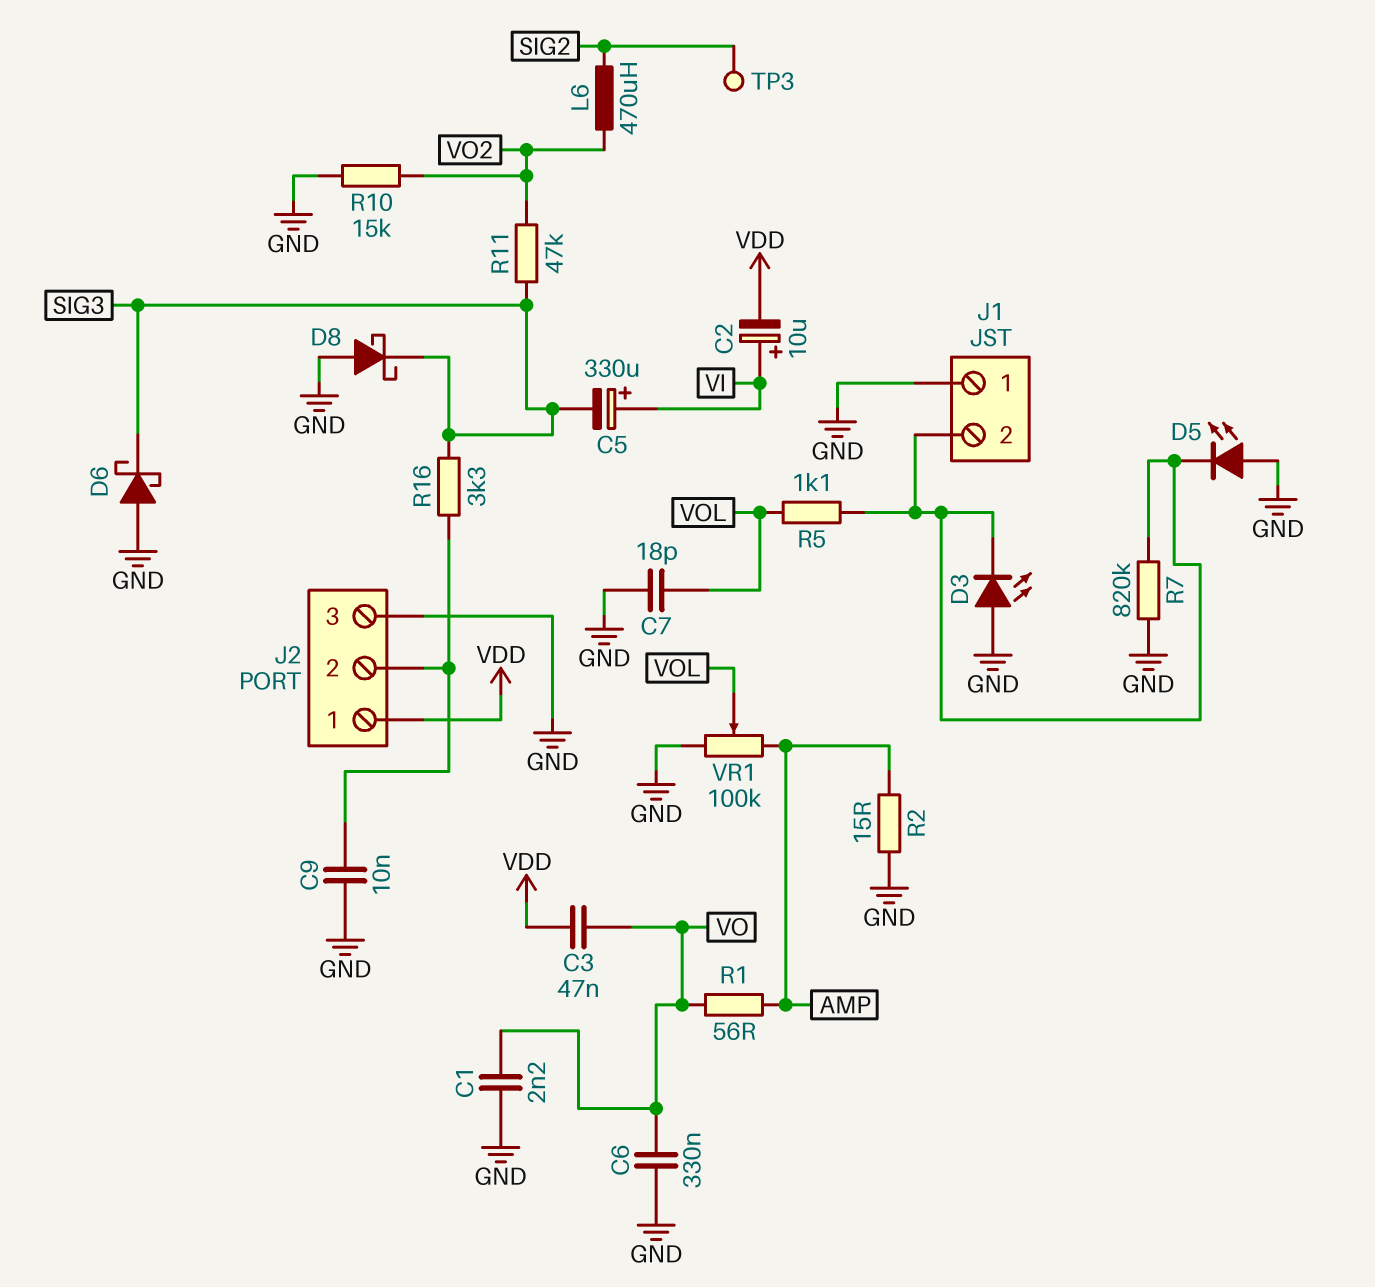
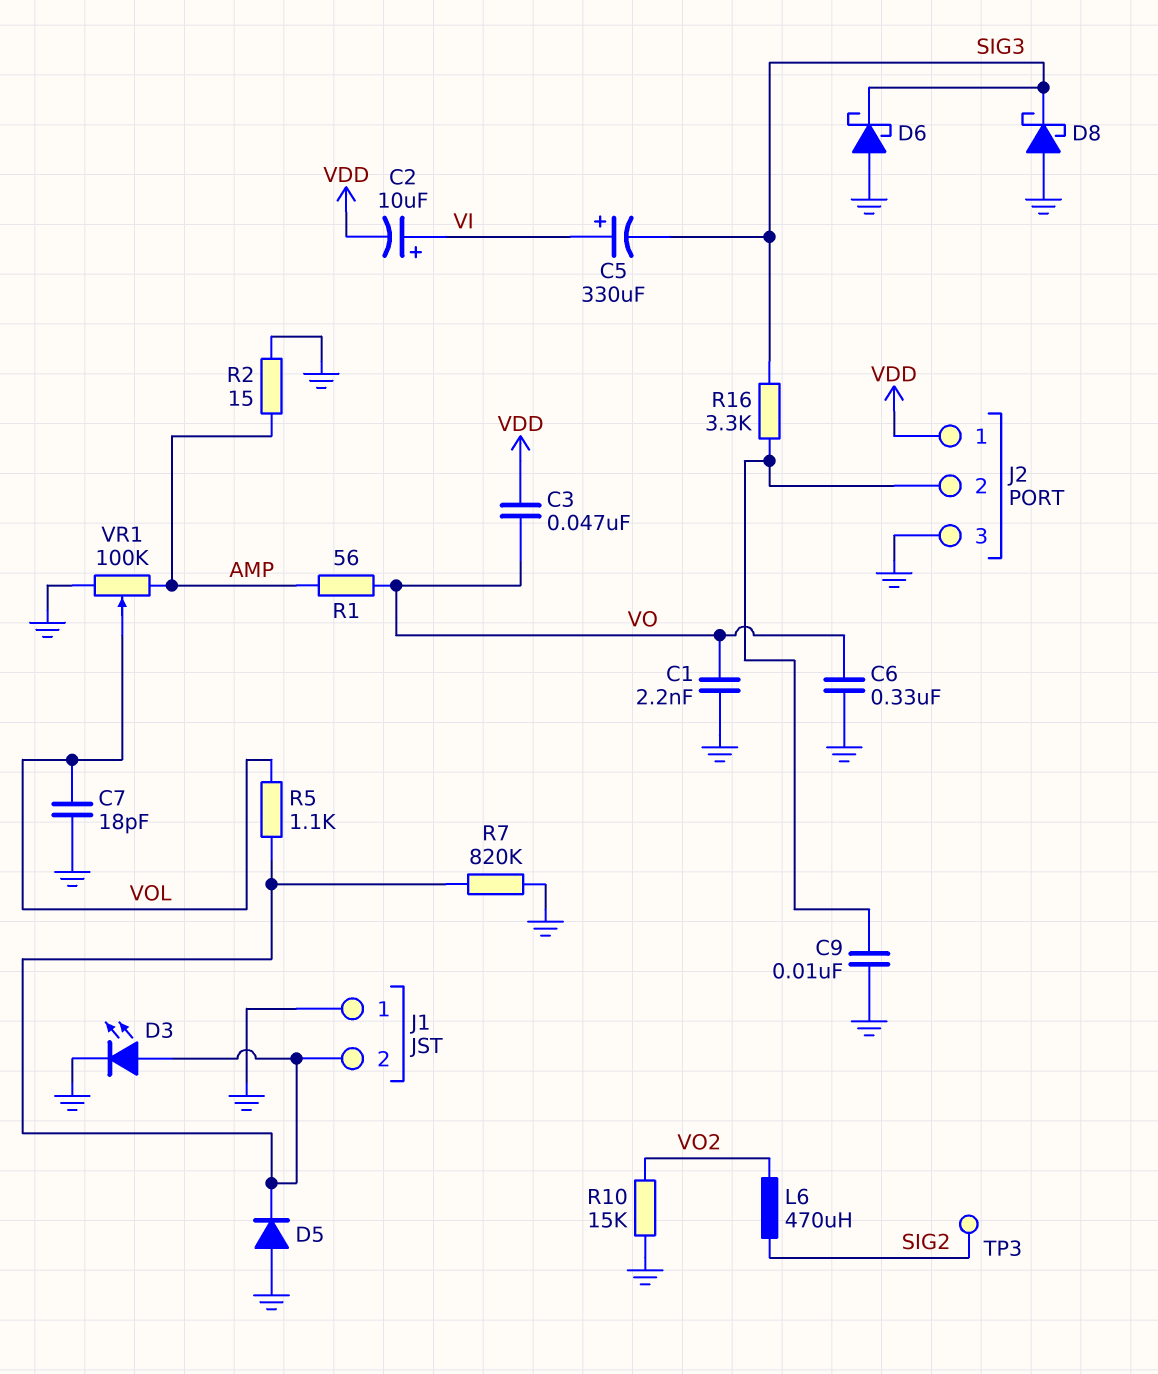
D3: LED (A GND, K J1/2) -> LED (A J1/2, K GND)
D5: LED (A GND, K J1/2) -> diode (A GND, K J1/2)
R11: 47k (SIG3, VO2) -> none

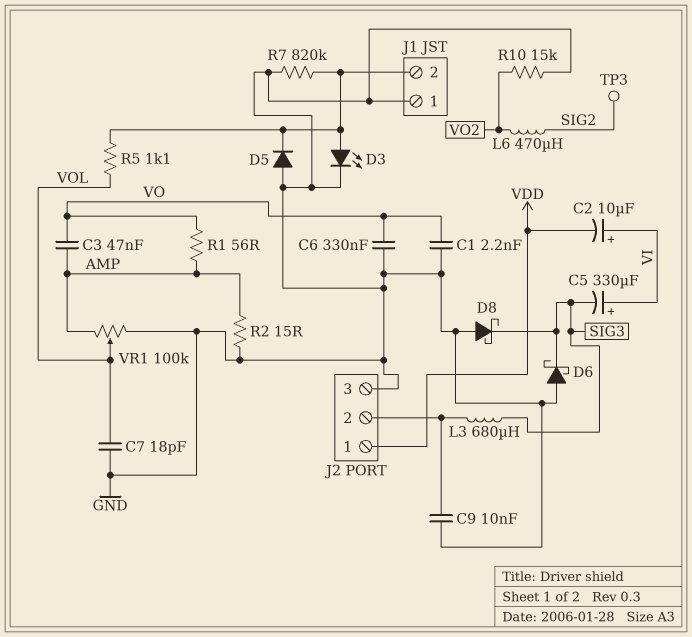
C3: 47nF (VDD, VO) -> 47nF (AMP, VO)
L3: none -> 680uH (J2/2, SIG3)
R16: 3.3k (J2/2, SIG3) -> none

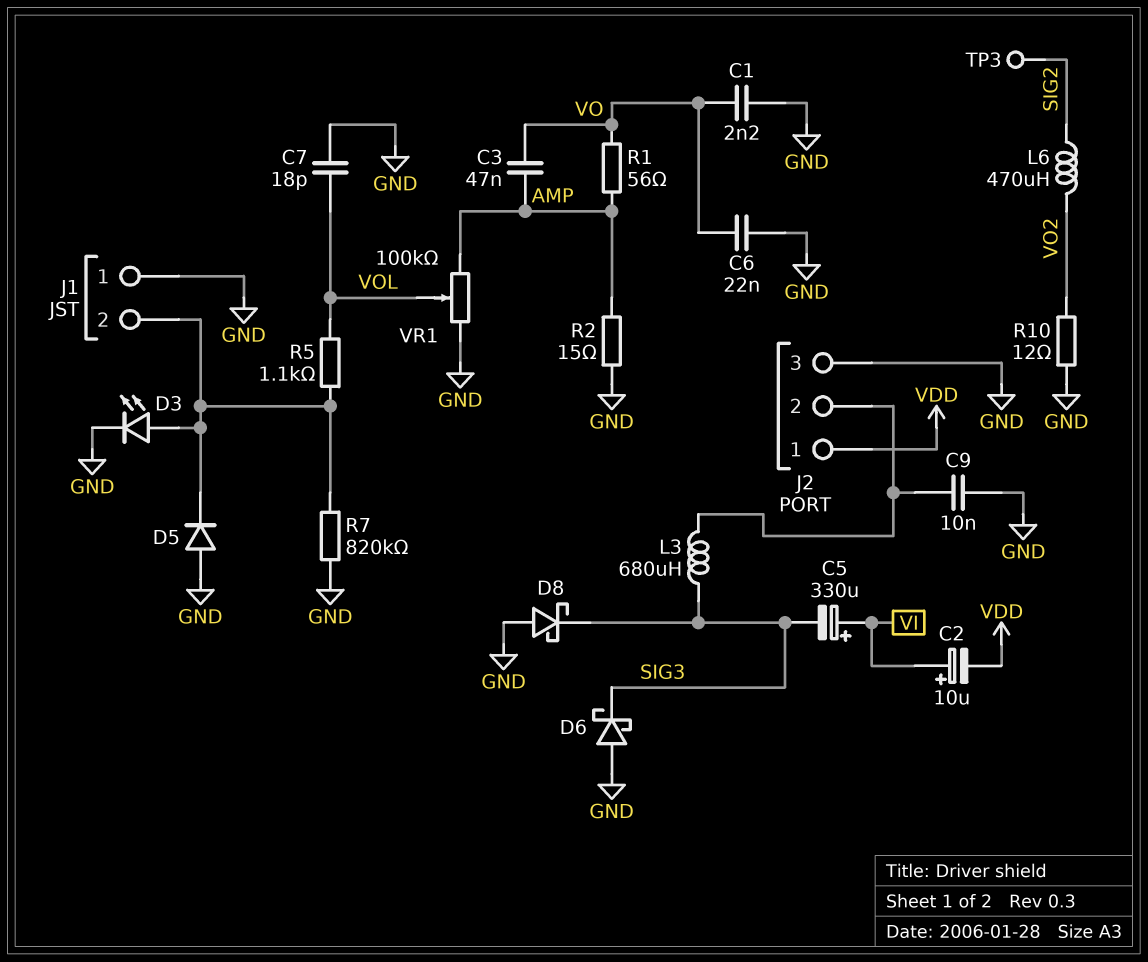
C6: 330nF (GND, VO) -> 22nF (GND, VO)
R10: 15k (GND, VO2) -> 12 (GND, VO2)

